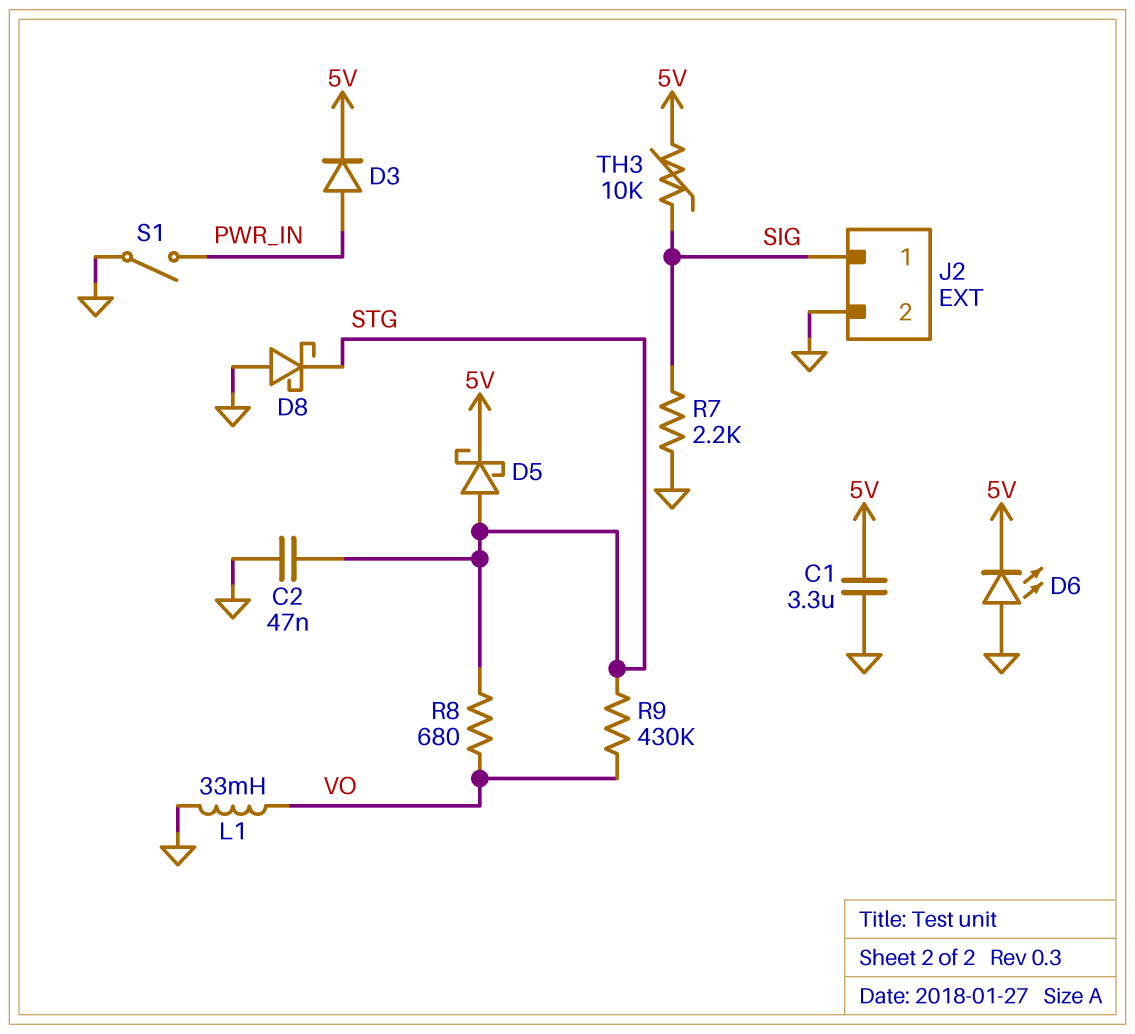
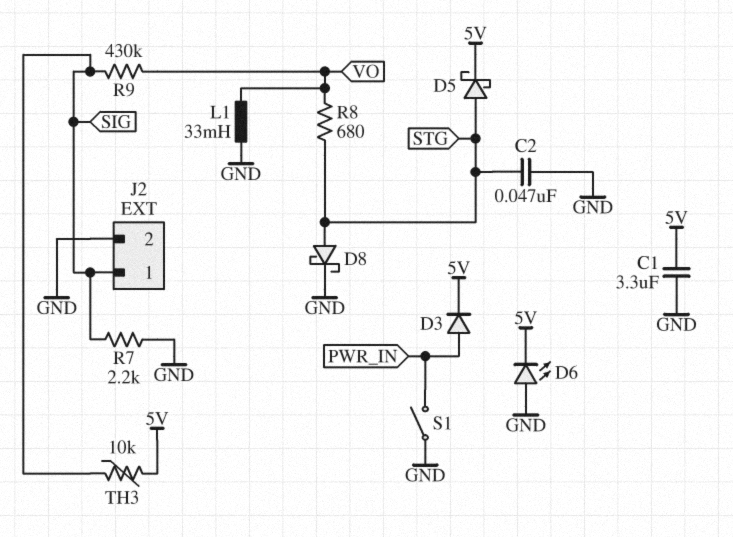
D8: schottky (A GND, K STG) -> schottky (A STG, K GND)
R9: 430k (STG, VO) -> 430k (SIG, VO)

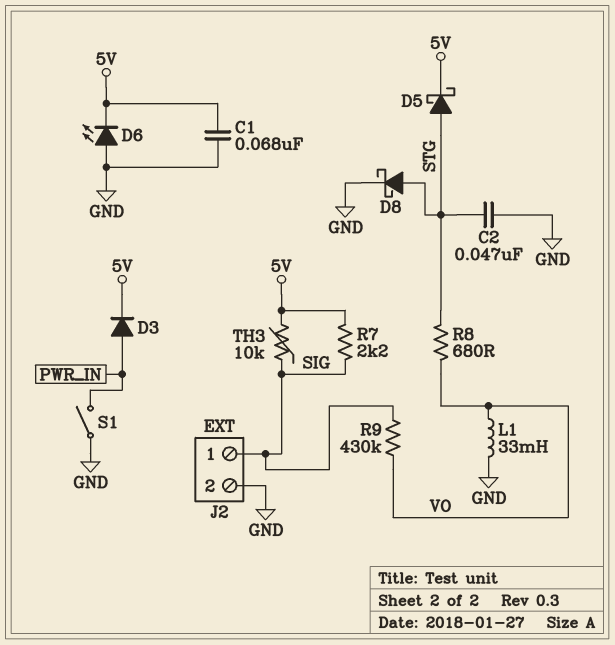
C1: 3.3uF (5V, GND) -> 68nF (5V, GND)
R7: 2.2k (GND, SIG) -> 2.2k (5V, SIG)

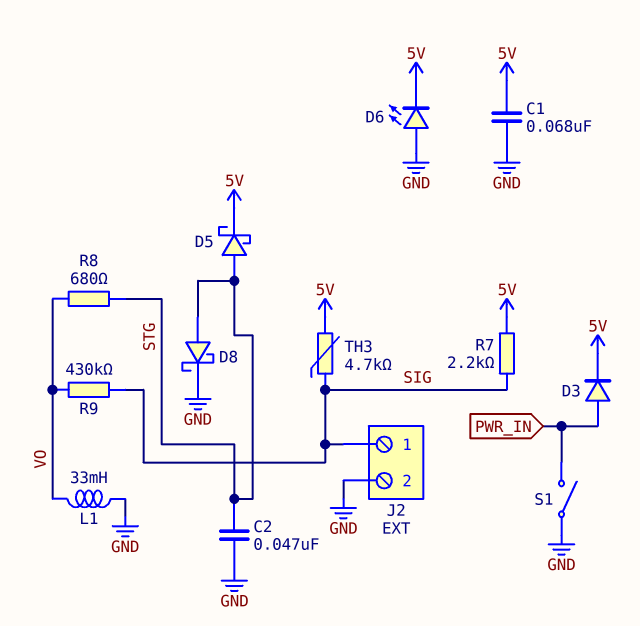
TH3: 10k (5V, SIG) -> 4.7k (5V, SIG)

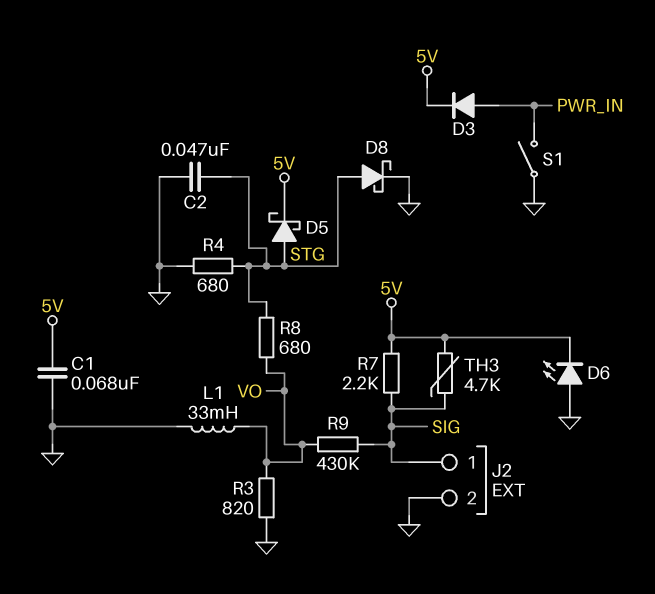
R3: none -> 820 (GND, VO)
R4: none -> 680 (GND, STG)

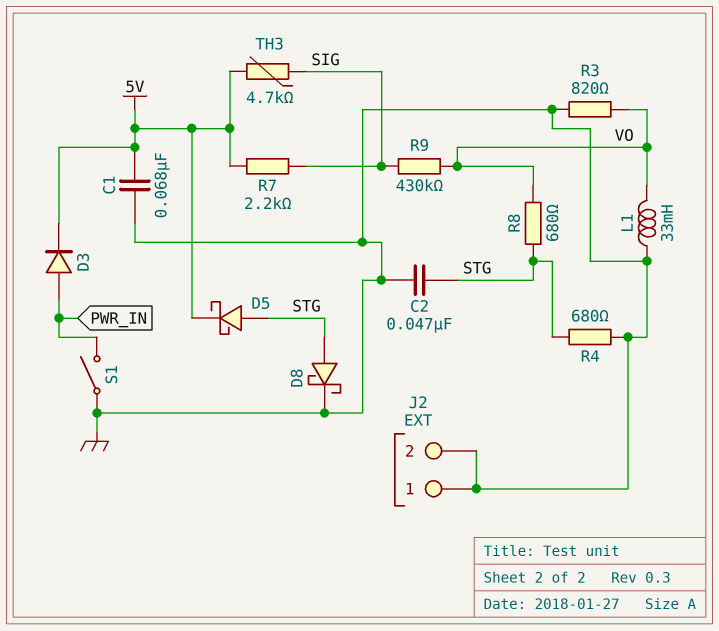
D6: LED (A GND, K 5V) -> none
J2 pin 1: SIG -> GND

